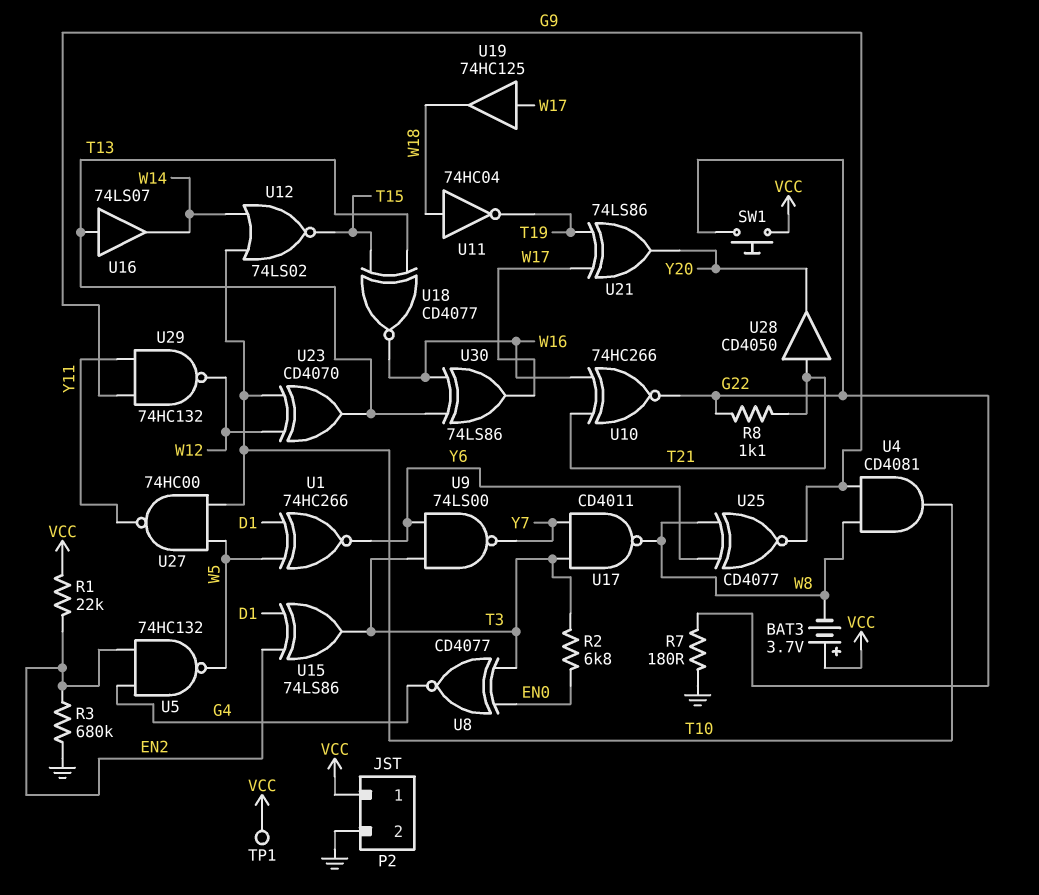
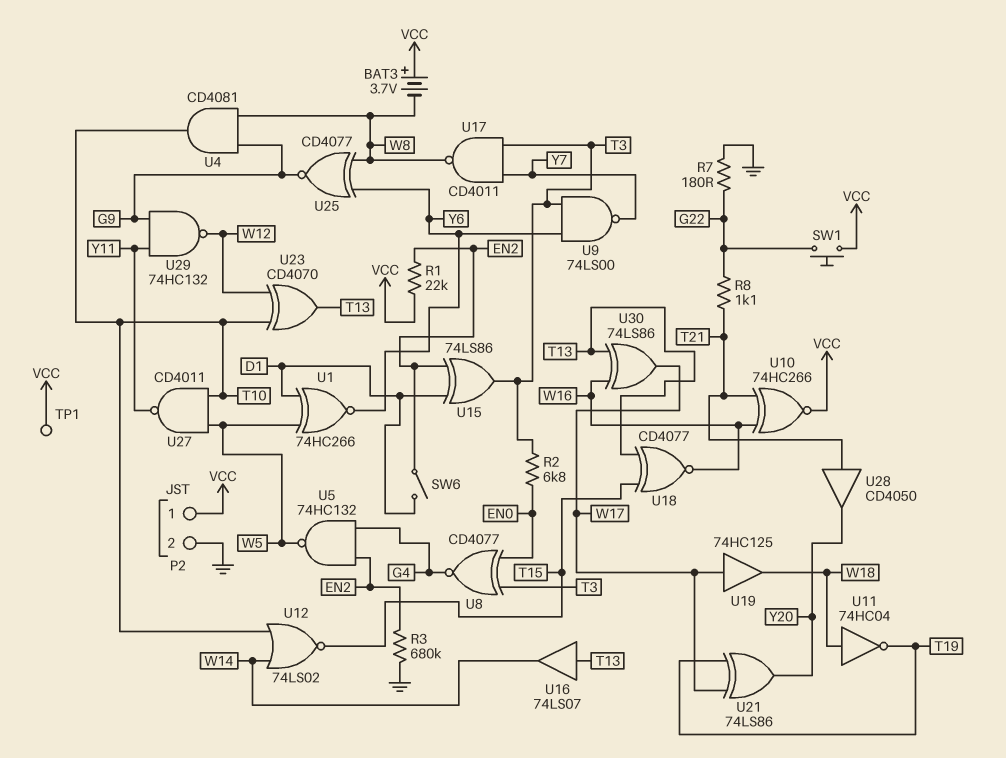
SW6: none -> switch (D1, EN2)
U10: XNOR 74HC266 (in T21, in W16, out G22) -> XNOR 74HC266 (in T21, in W16, out VCC)
U27: NAND 74HC00 (in T10, in W5, out Y11) -> NAND CD4011 (in T10, in W5, out Y11)

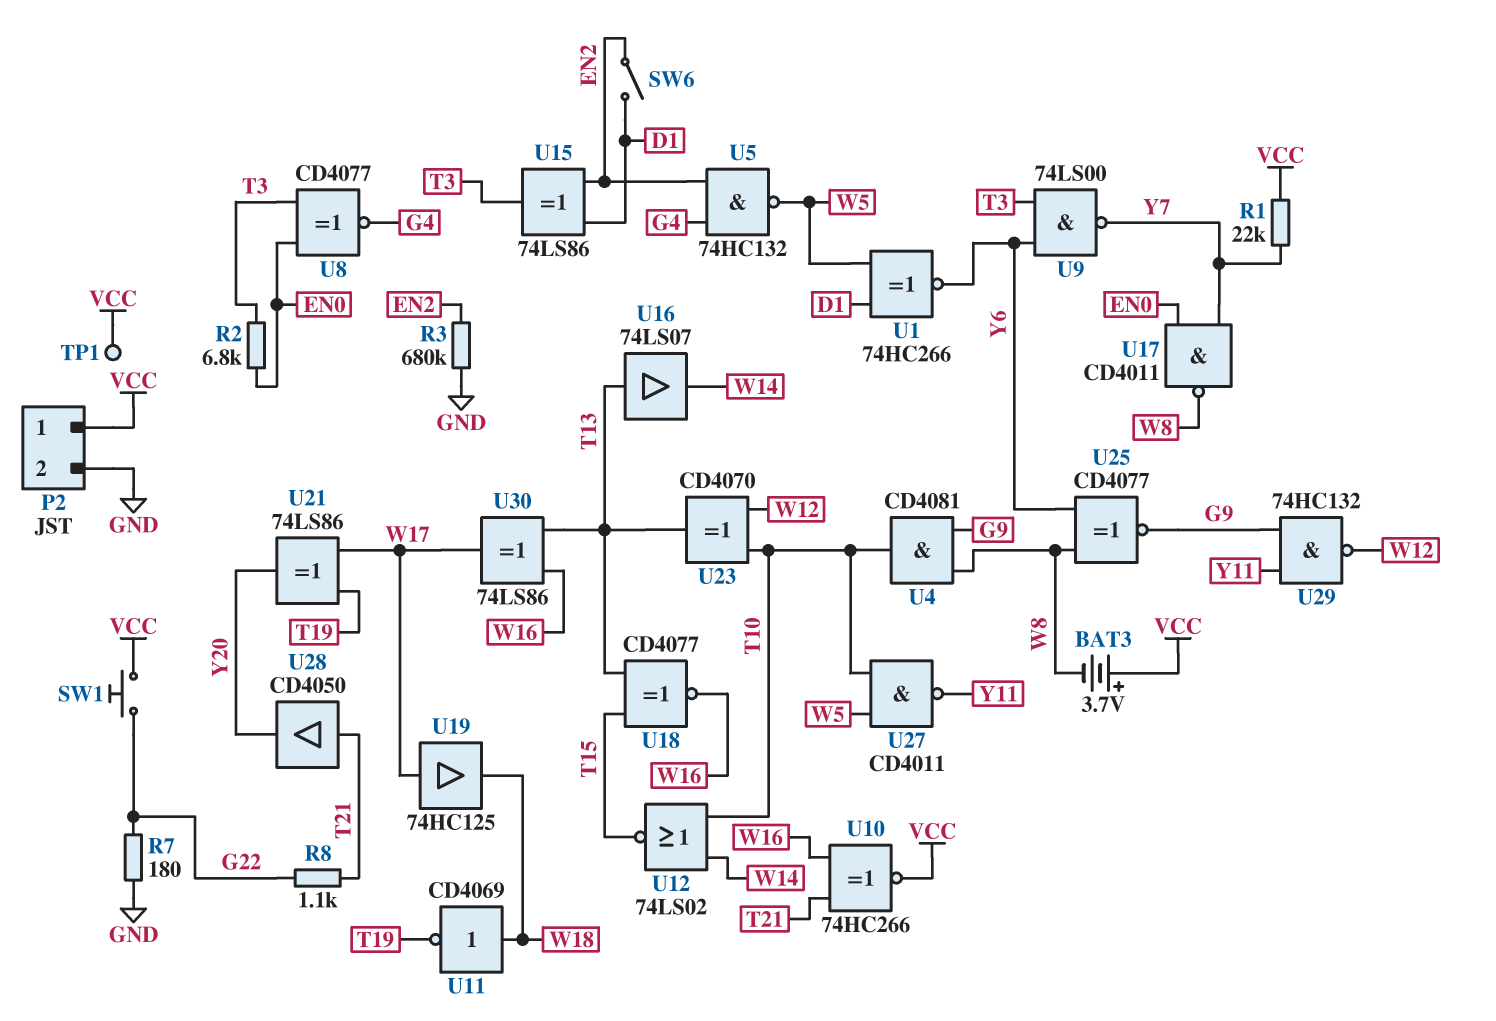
R1: 22k (EN2, VCC) -> 22k (VCC, Y7)
U11: NOT 74HC04 (in W18, out T19) -> NOT CD4069 (in W18, out T19)
U17: NAND CD4011 (in T3, in Y7, out W8) -> NAND CD4011 (in EN0, in Y7, out W8)

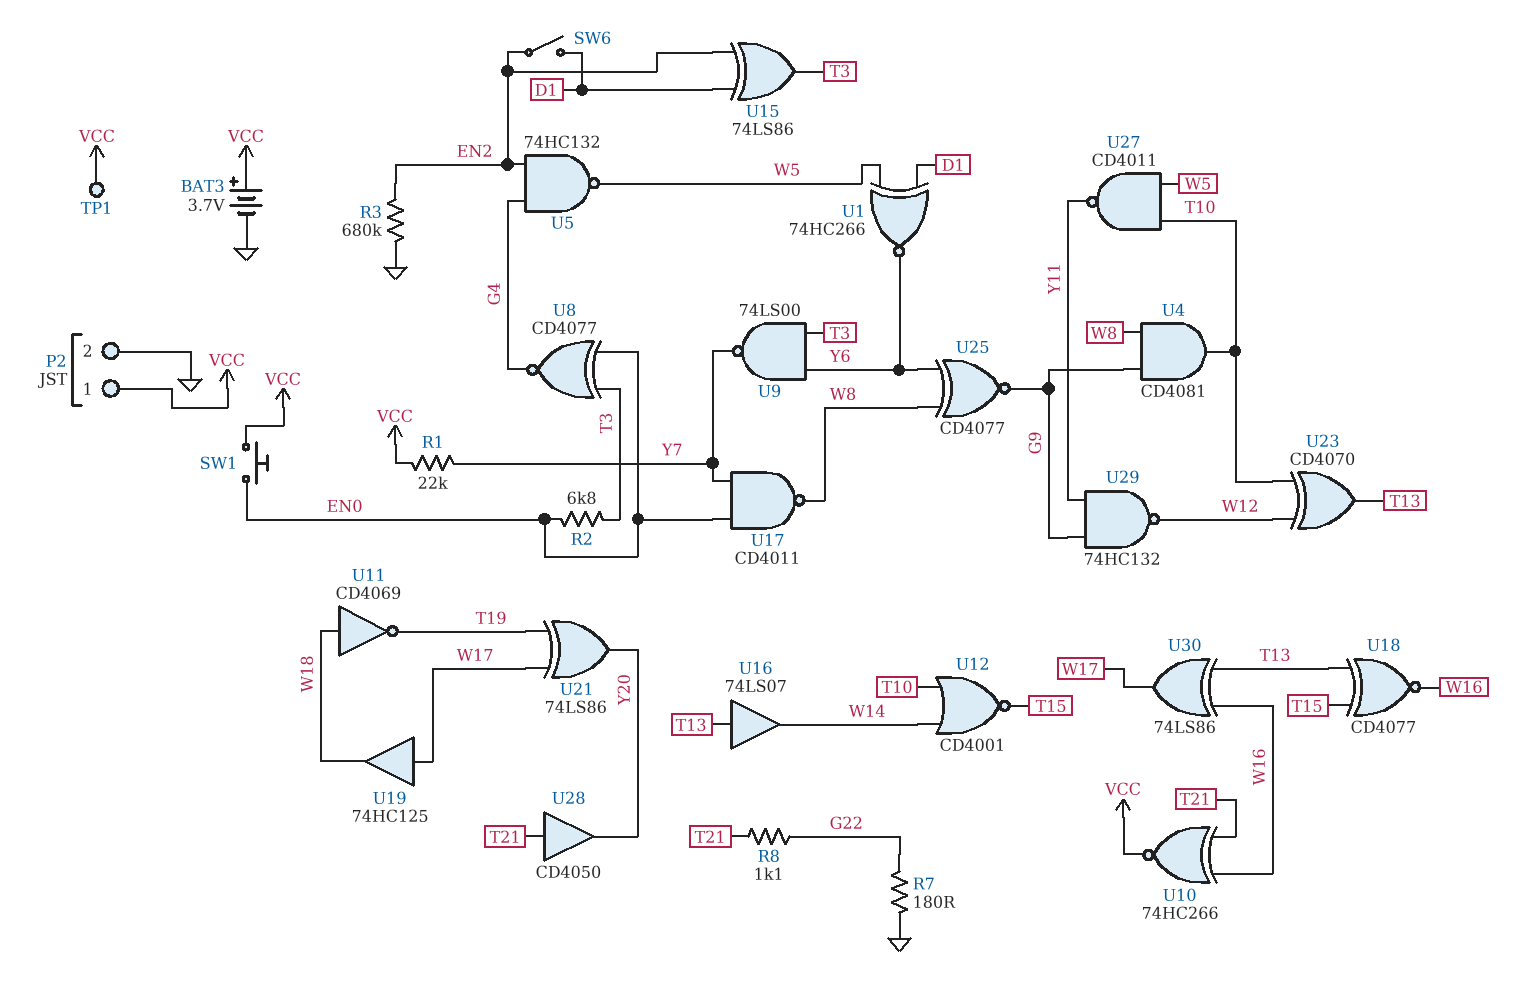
BAT3: 3.7V (plus VCC, minus W8) -> 3.7V (plus VCC, minus GND)
SW1: button (G22, VCC) -> button (EN0, VCC)
U12: NOR 74LS02 (in T10, in W14, out T15) -> NOR CD4001 (in T10, in W14, out T15)

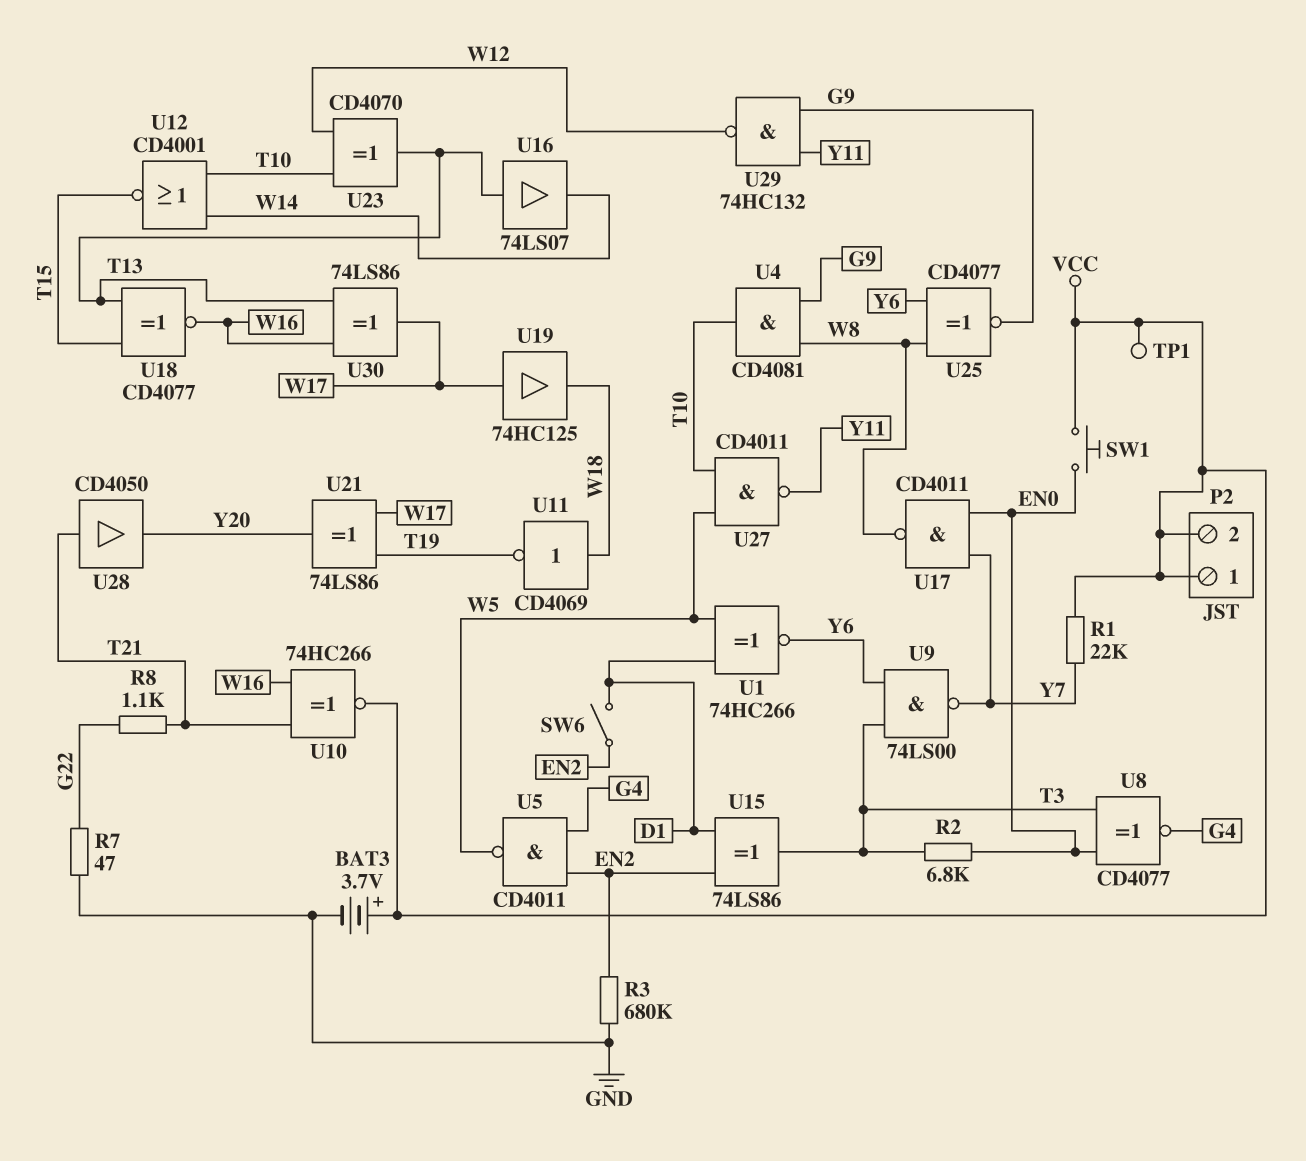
P2 pin 2: GND -> VCC
R7: 180 (G22, GND) -> 47 (G22, GND)
U5: NAND 74HC132 (in EN2, in G4, out W5) -> NAND CD4011 (in EN2, in G4, out W5)

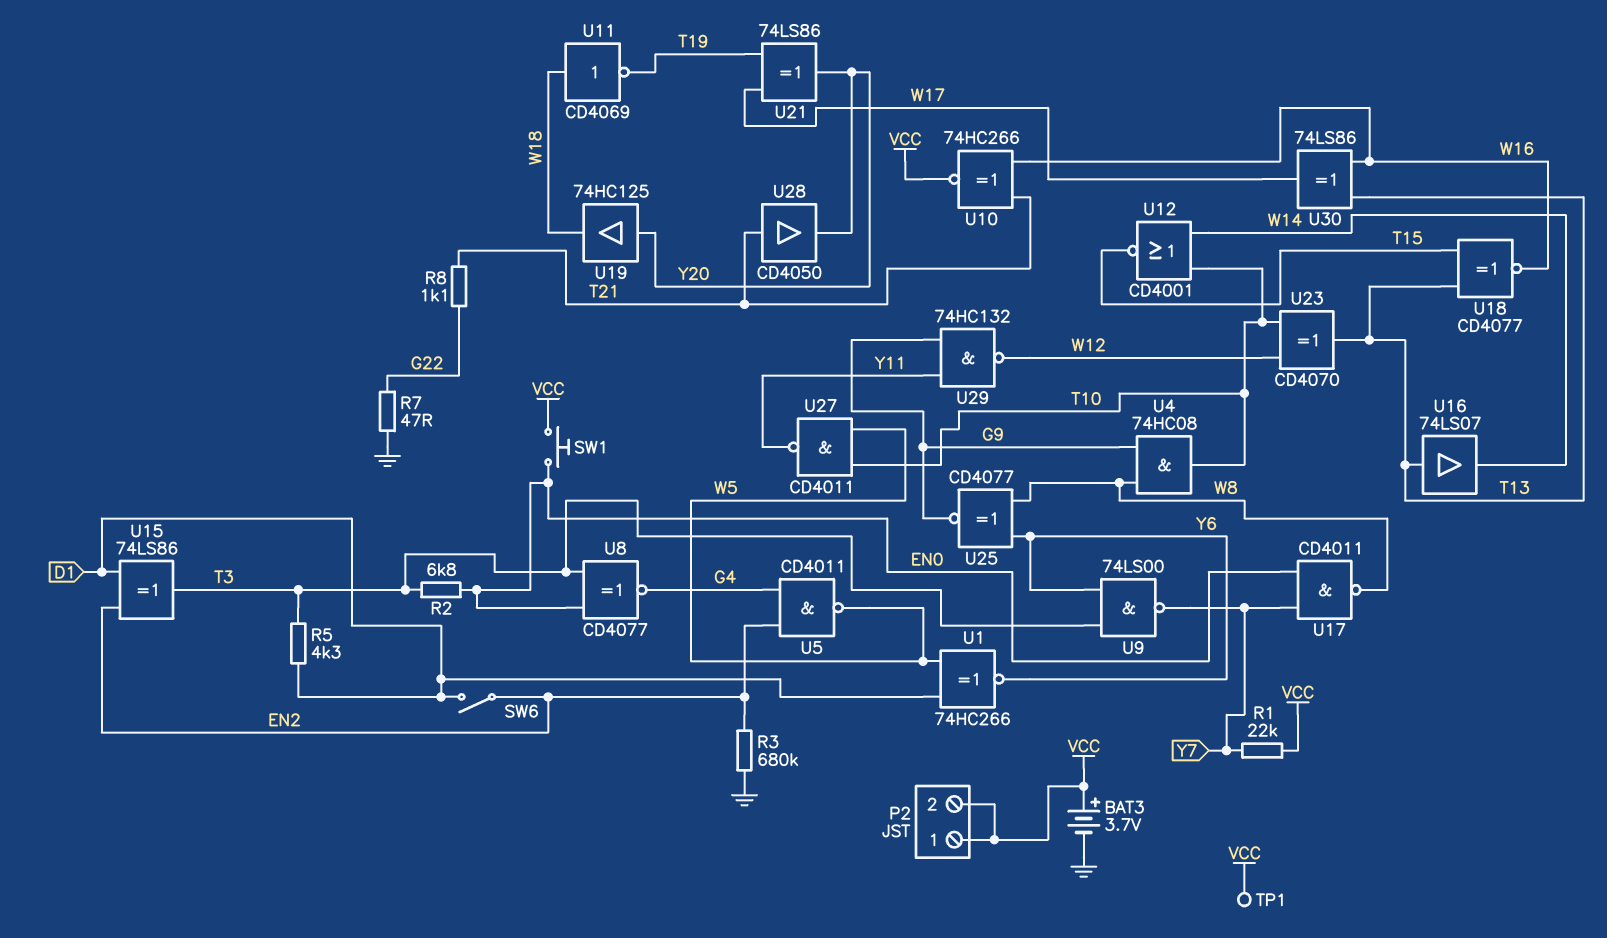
R5: none -> 4.3k (D1, T3)
U4: AND CD4081 (in G9, in W8, out T10) -> AND 74HC08 (in G9, in W8, out T10)
U19: buffer 74HC125 (in W17, out W18) -> buffer 74HC125 (in Y20, out W18)

